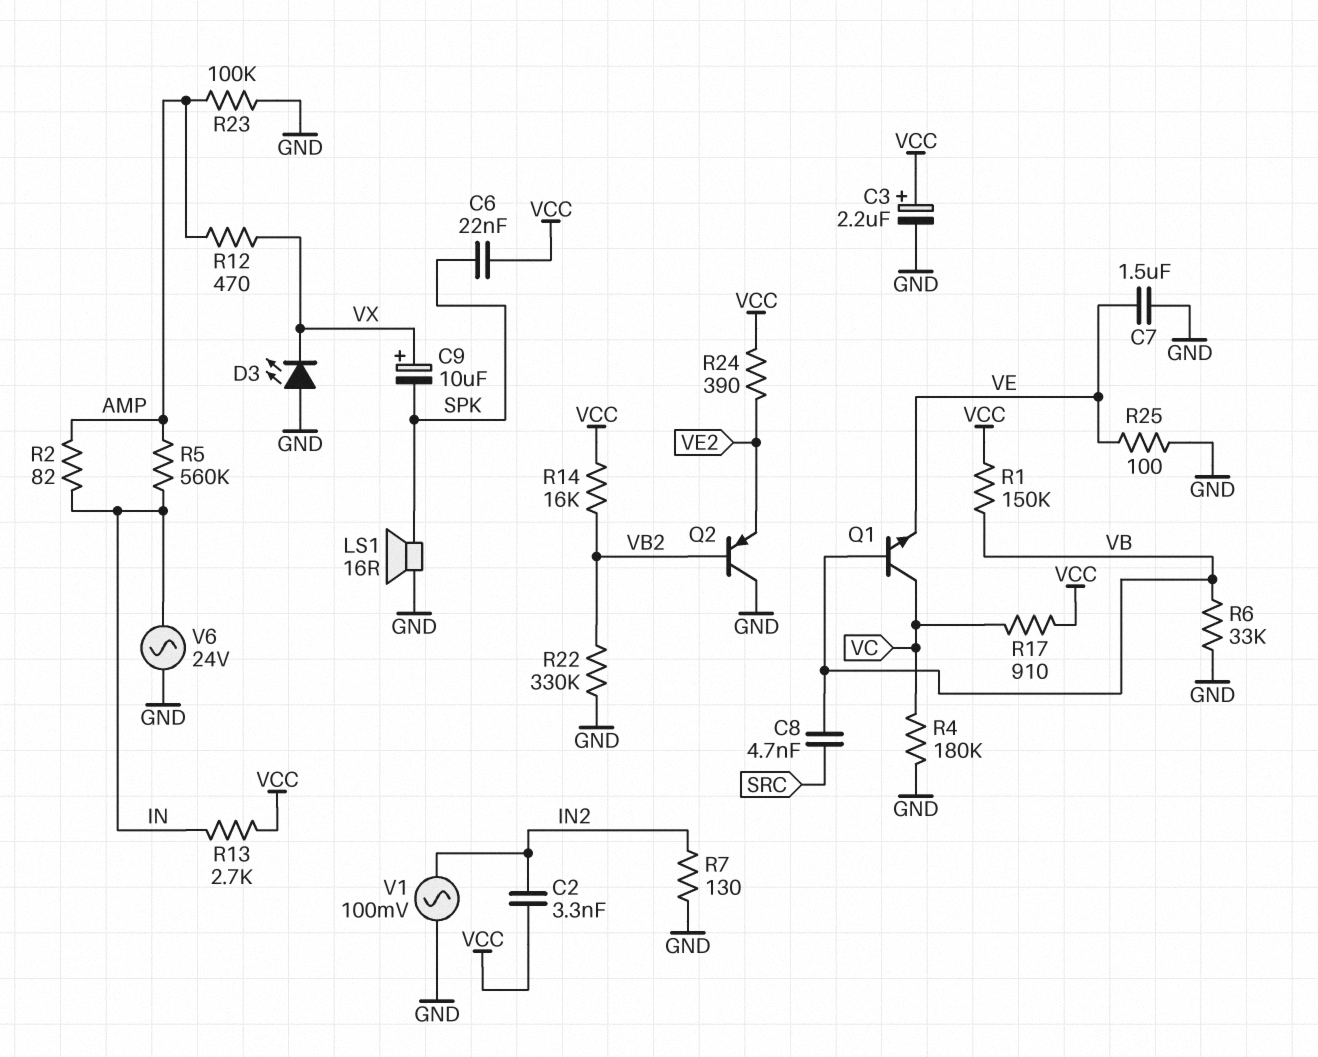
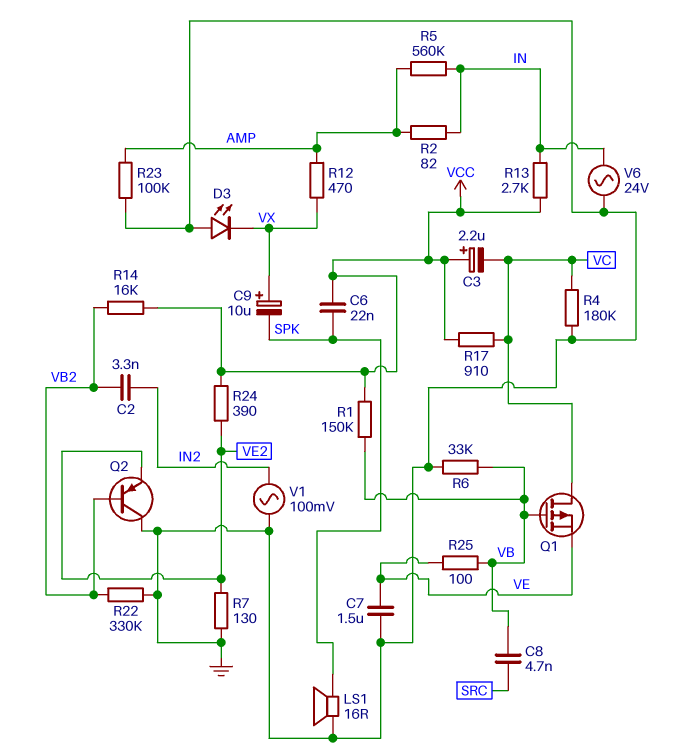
C2: 3.3nF (IN2, VCC) -> 3.3nF (IN2, VB2)
C3: 2.2uF (plus VCC, minus GND) -> 2.2uF (plus VCC, minus VC)
Q1: NPN (B VB, C VC, E VE) -> PMOS (G VB, D VC, S VE)
R7: 130 (GND, IN2) -> 130 (GND, VE2)
R25: 100 (GND, VE) -> 100 (VB, VE)

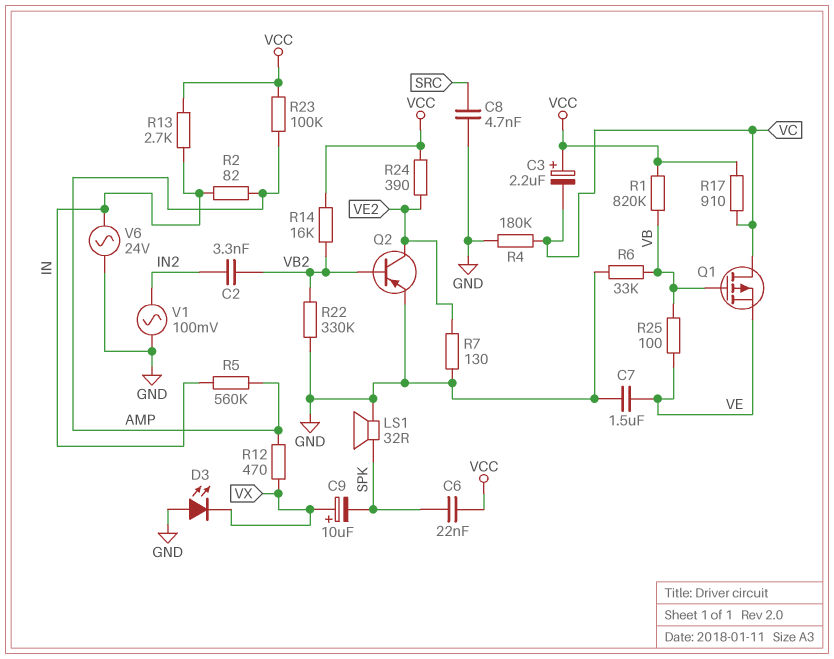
C8: 4.7nF (SRC, VB) -> 4.7nF (GND, SRC)
LS1: speaker 16R (GND, SPK) -> speaker 32R (GND, SPK)
Q2: PNP (B VB2, C GND, E VE2) -> PNP (B VB2, C VE2, E GND)
R1: 150k (VB, VCC) -> 820k (VB, VCC)
R23: 100k (AMP, GND) -> 100k (AMP, VCC)

